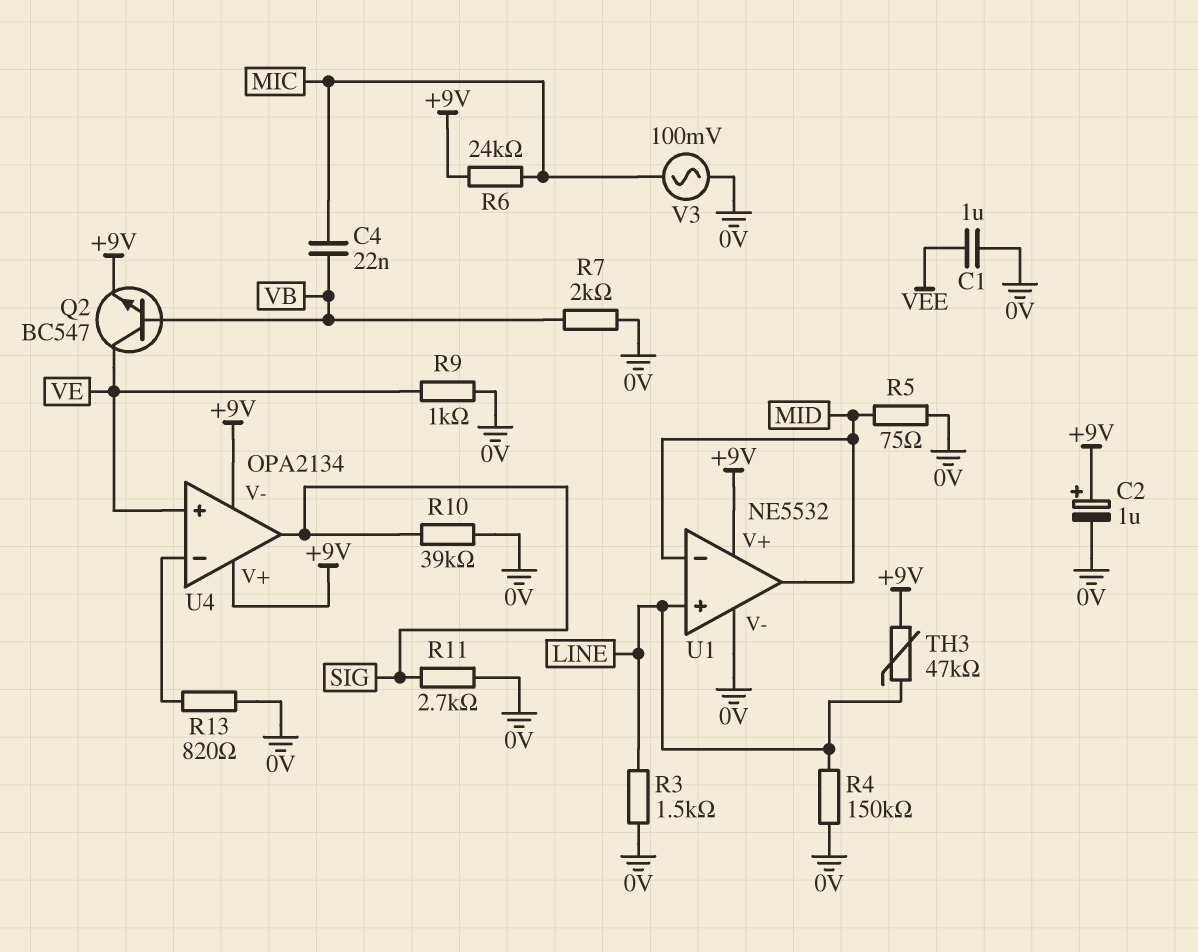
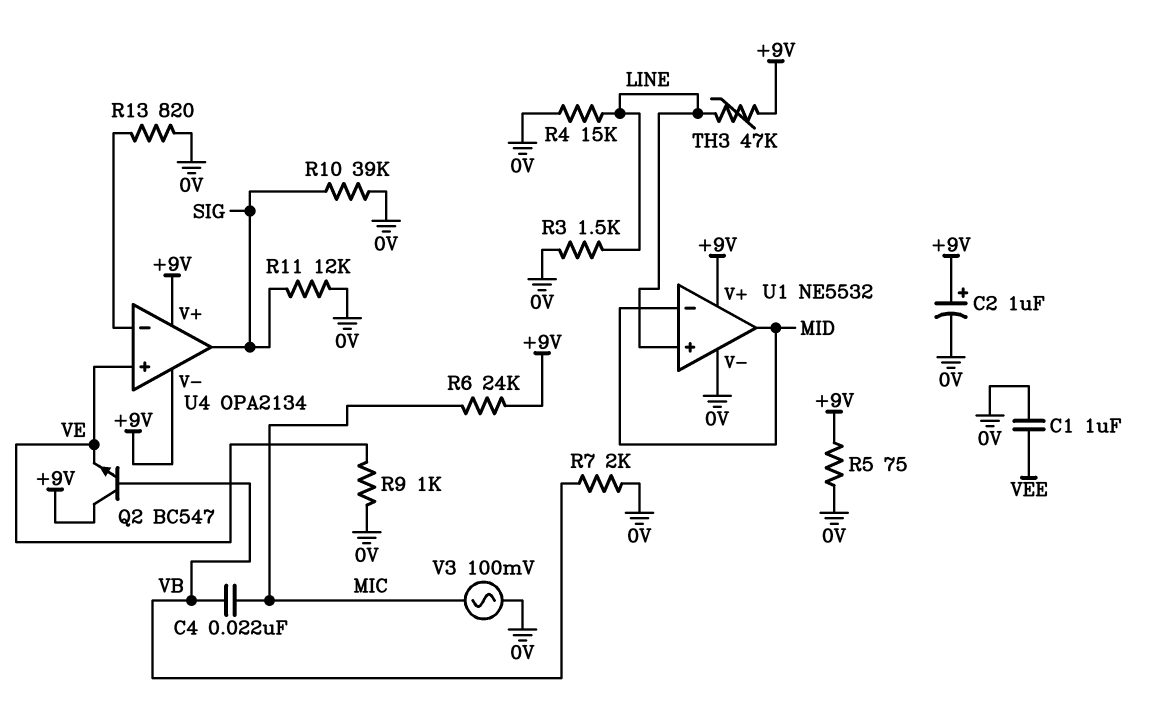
Q2: NPN BC547 (B VB, C VE, E +9V) -> NPN BC547 (B VB, C +9V, E VE)
R4: 150k (0V, LINE) -> 15k (0V, LINE)
R5: 75 (0V, MID) -> 75 (+9V, 0V)
R11: 2.7k (0V, SIG) -> 12k (0V, SIG)

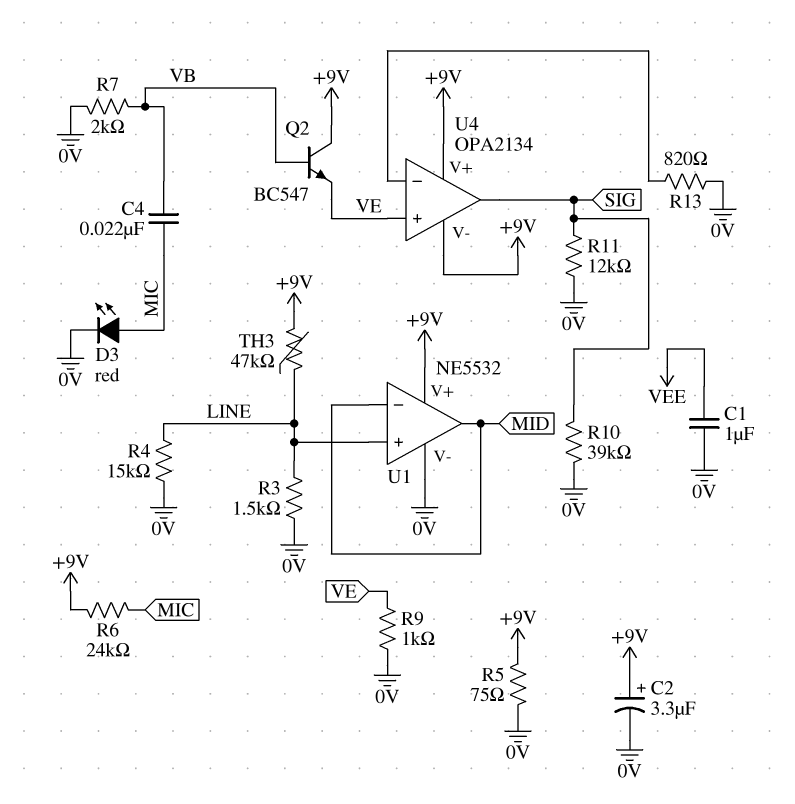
C2: 1uF (plus +9V, minus 0V) -> 3.3uF (plus +9V, minus 0V)
D3: none -> LED red (A MIC, K 0V)
V3: AC 100mV (0V, MIC) -> none

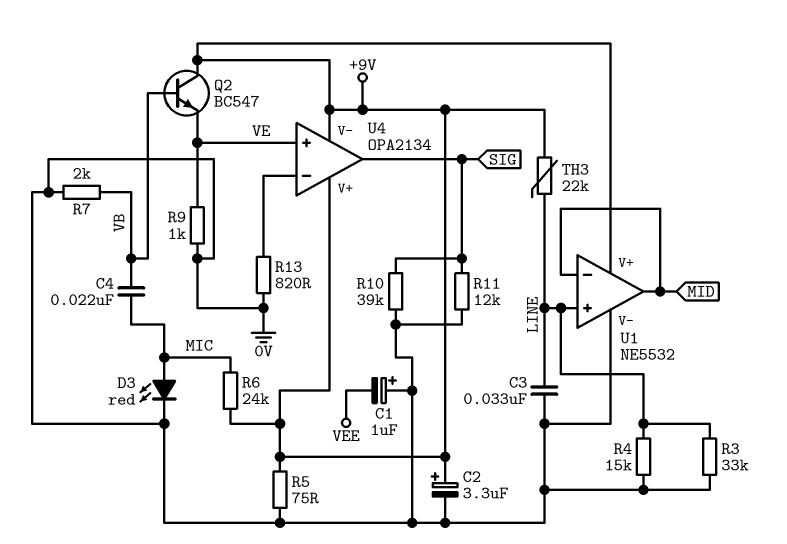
C1: 1uF (0V, VEE) -> 1uF (plus 0V, minus VEE)
C3: none -> 33nF (0V, LINE)
R3: 1.5k (0V, LINE) -> 33k (0V, LINE)
TH3: 47k (+9V, LINE) -> 22k (+9V, LINE)

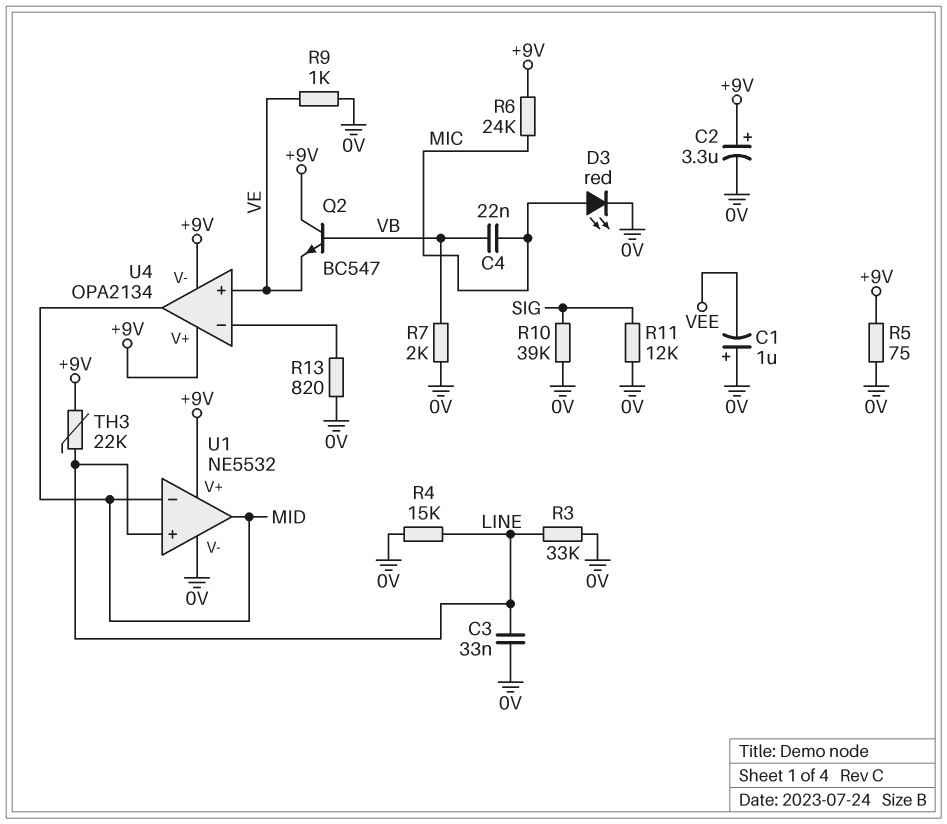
U4 pin out: SIG -> MID

